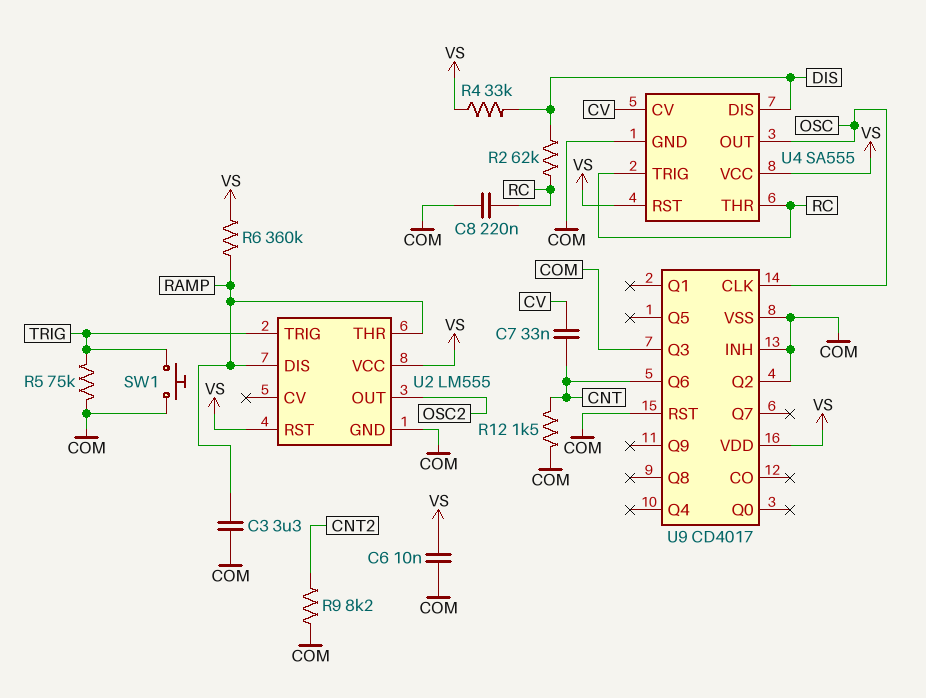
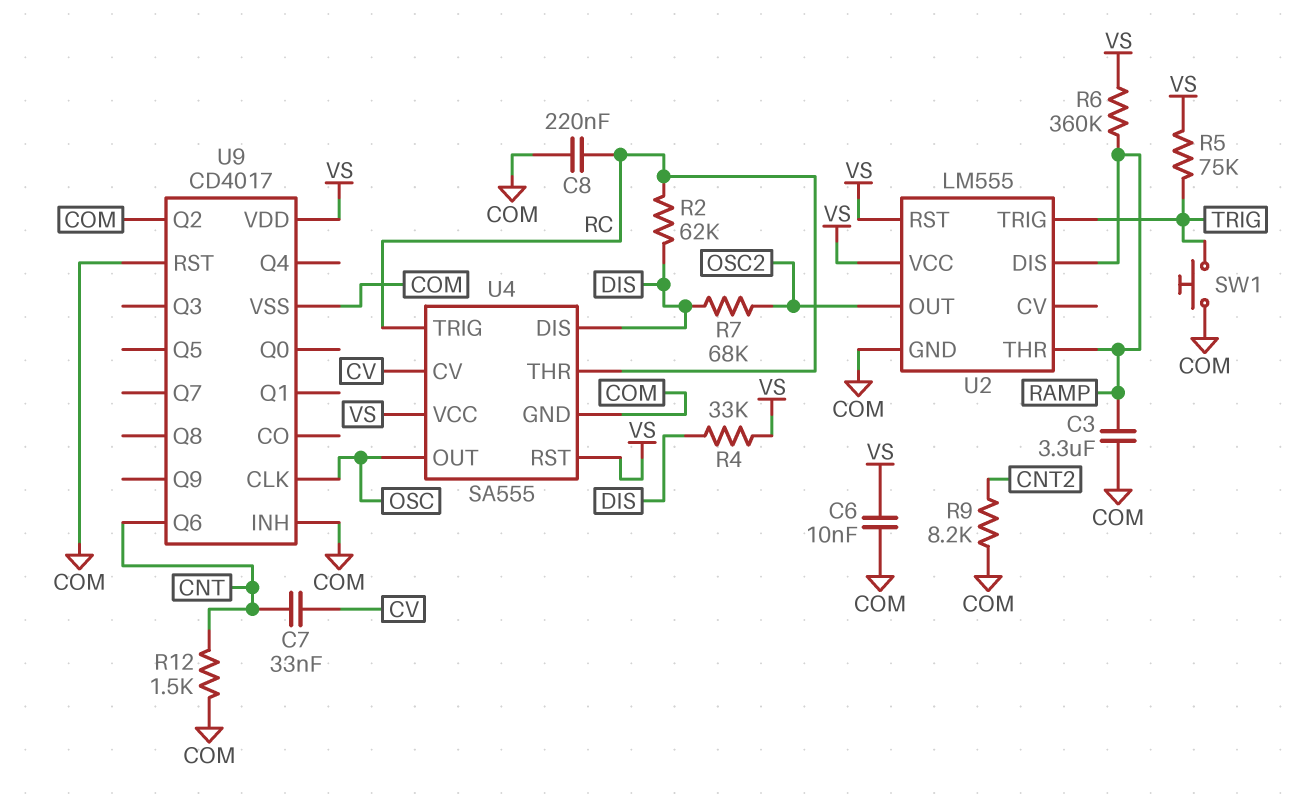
R5: 75k (COM, TRIG) -> 75k (TRIG, VS)
R7: none -> 68k (DIS, OSC2)
U9 pin Q3: COM -> none

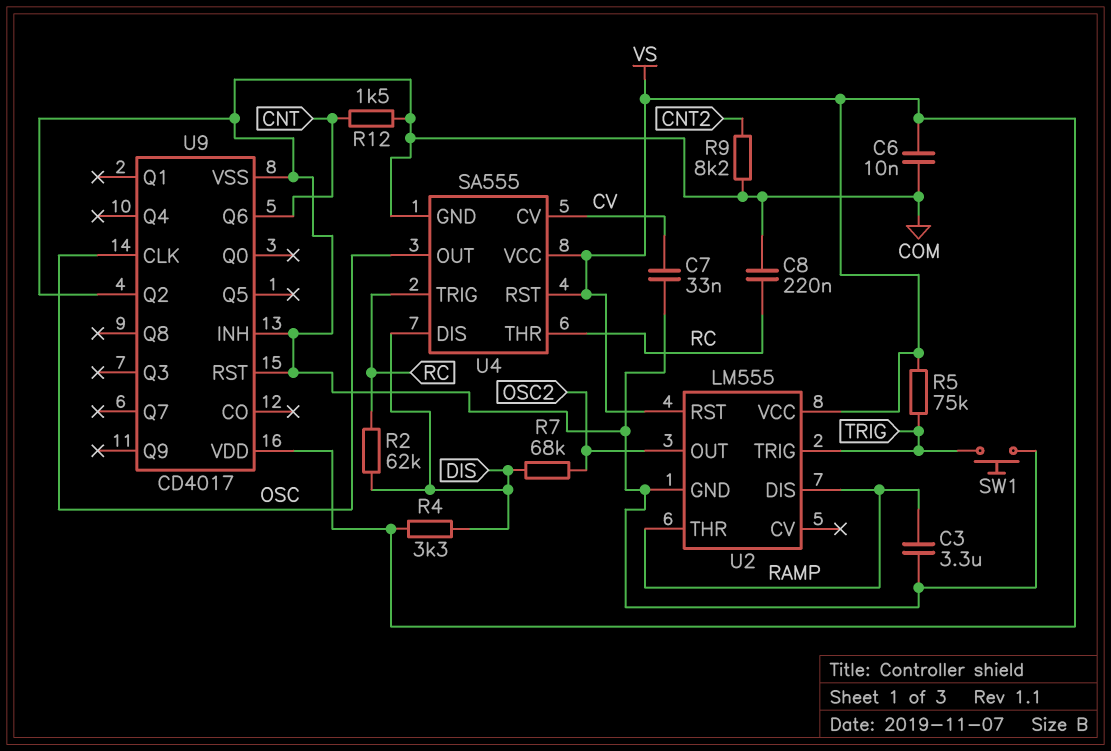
C7: 33nF (CNT, CV) -> 33nF (COM, CV)
R4: 33k (DIS, VS) -> 3.3k (DIS, VS)
R6: 360k (RAMP, VS) -> none

